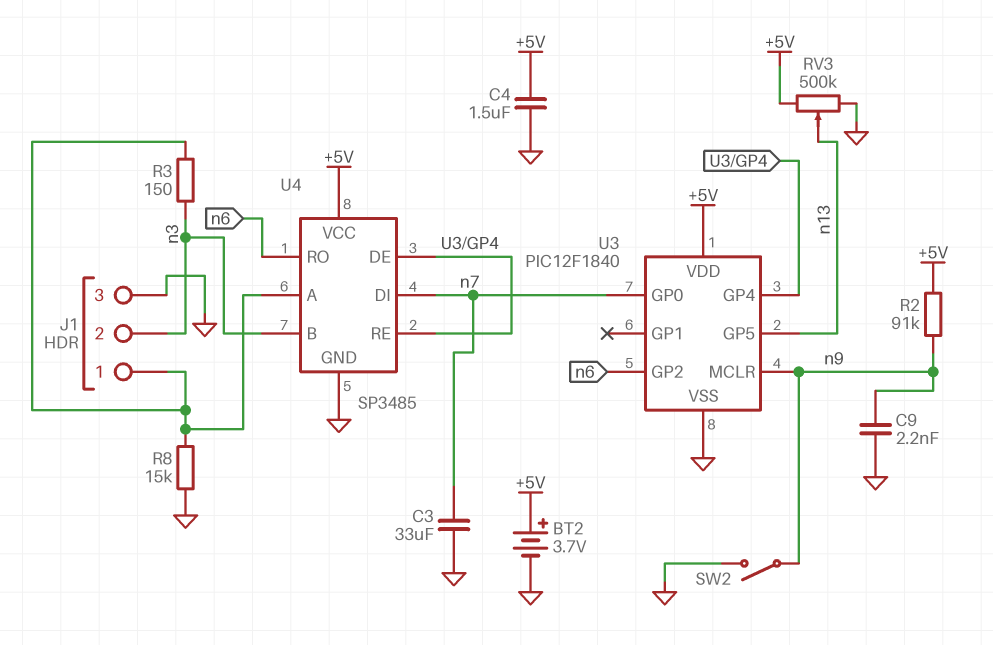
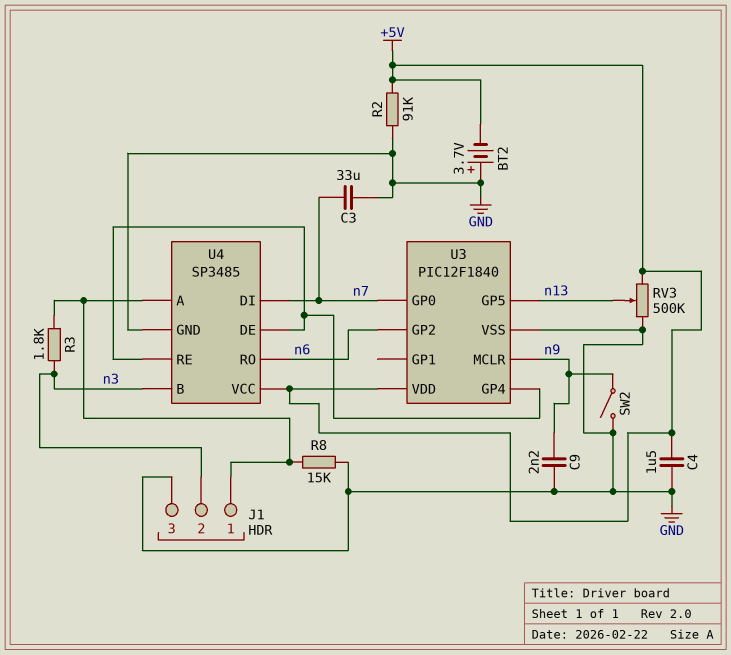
BT2: 3.7V (plus +5V, minus GND) -> 3.7V (plus GND, minus +5V)
R2: 91k (+5V, n9) -> 91k (+5V, GND)
R3: 150 (J1/1, n3) -> 1.8k (J1/1, n3)

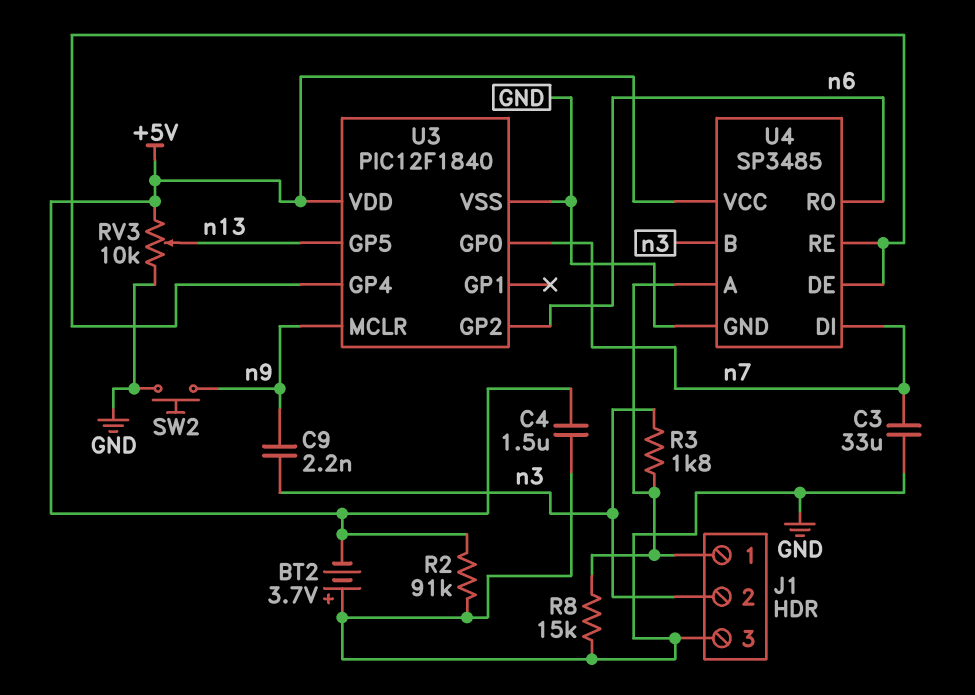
C9: 2.2nF (GND, n9) -> 2.2nF (n3, n9)
RV3: 500k (+5V, GND, wiper n13) -> 10k (+5V, GND, wiper n13)
SW2: switch (GND, n9) -> button (GND, n9)

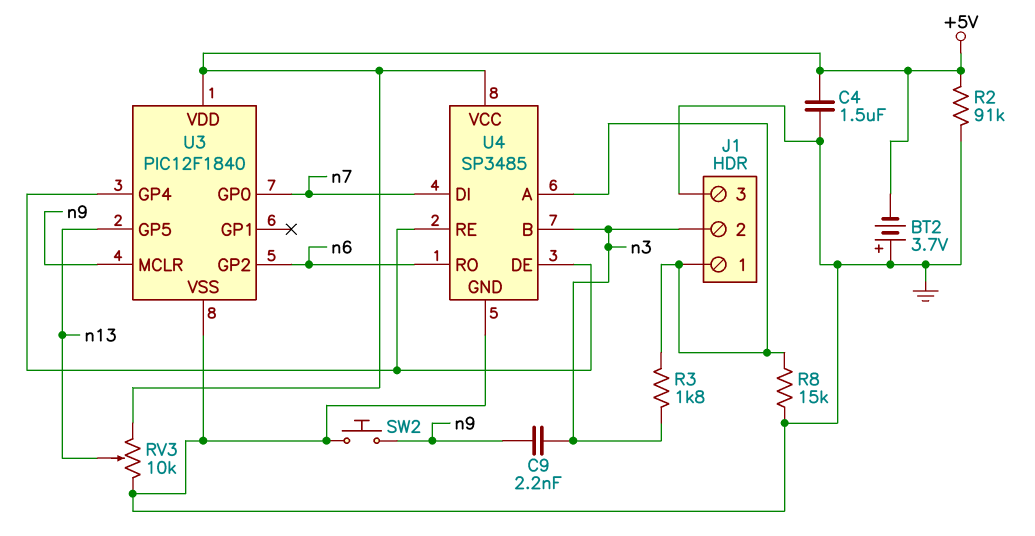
C3: 33uF (GND, n7) -> none

